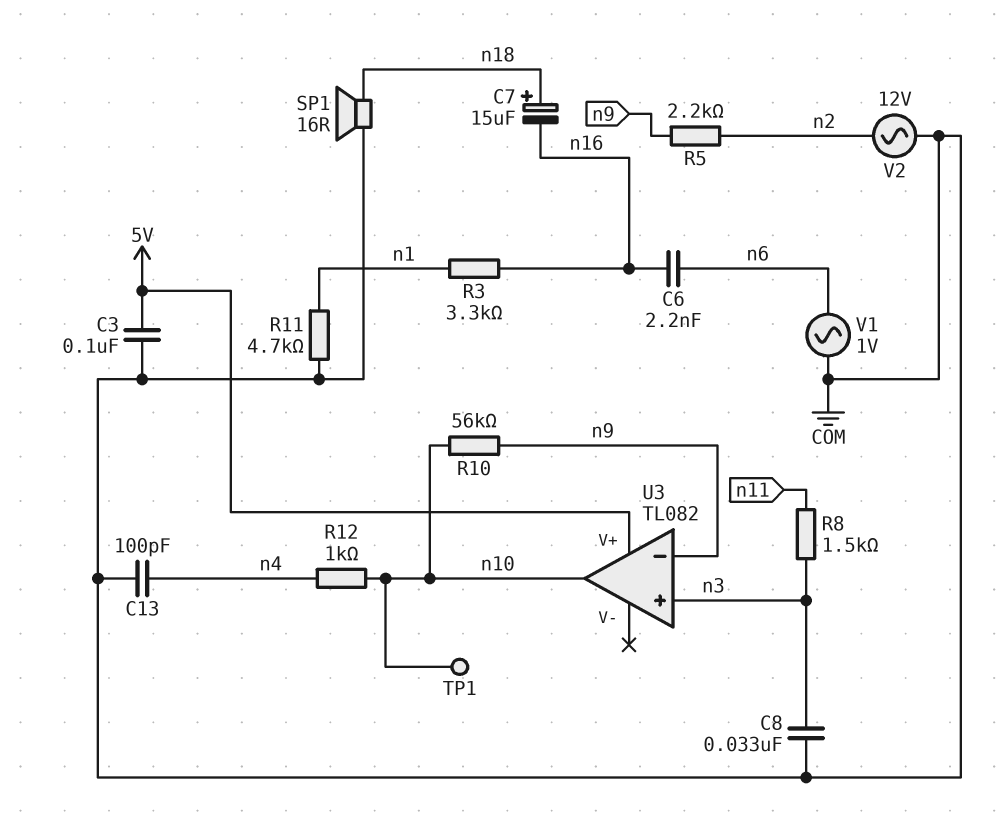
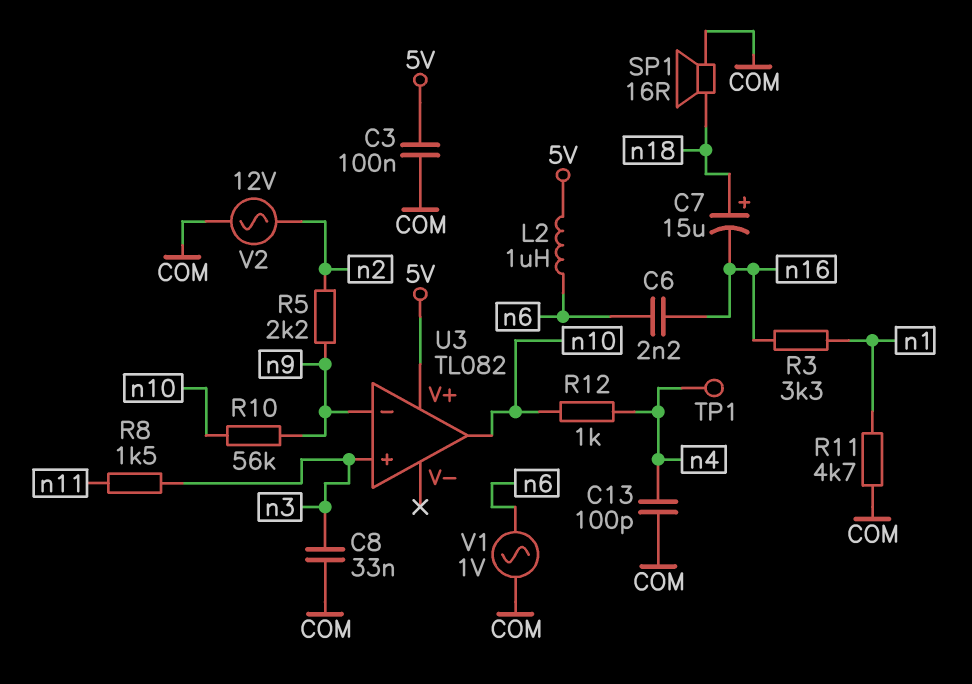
L2: none -> 1uH (5V, n6)
TP1: test point (n10) -> test point (n4)

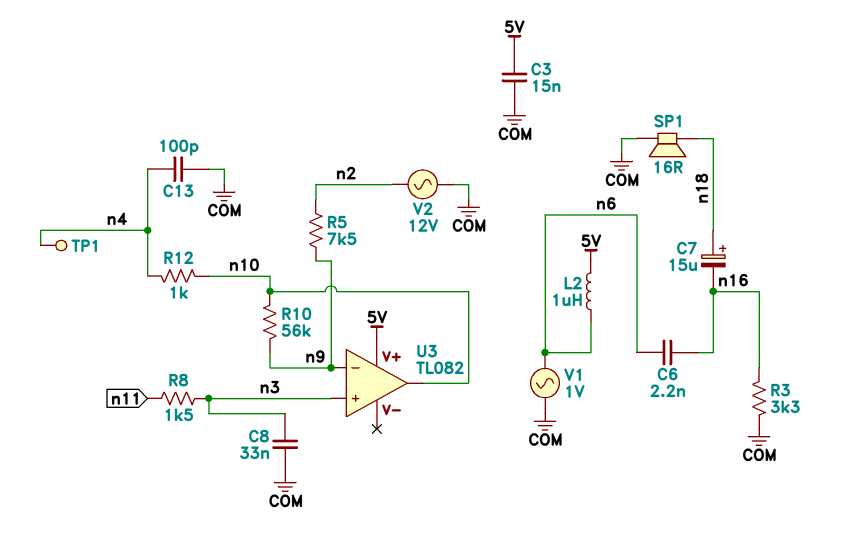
C3: 100nF (5V, COM) -> 15nF (5V, COM)
R3: 3.3k (n1, n16) -> 3.3k (COM, n16)
R5: 2.2k (n2, n9) -> 7.5k (n2, n9)
R11: 4.7k (COM, n1) -> none

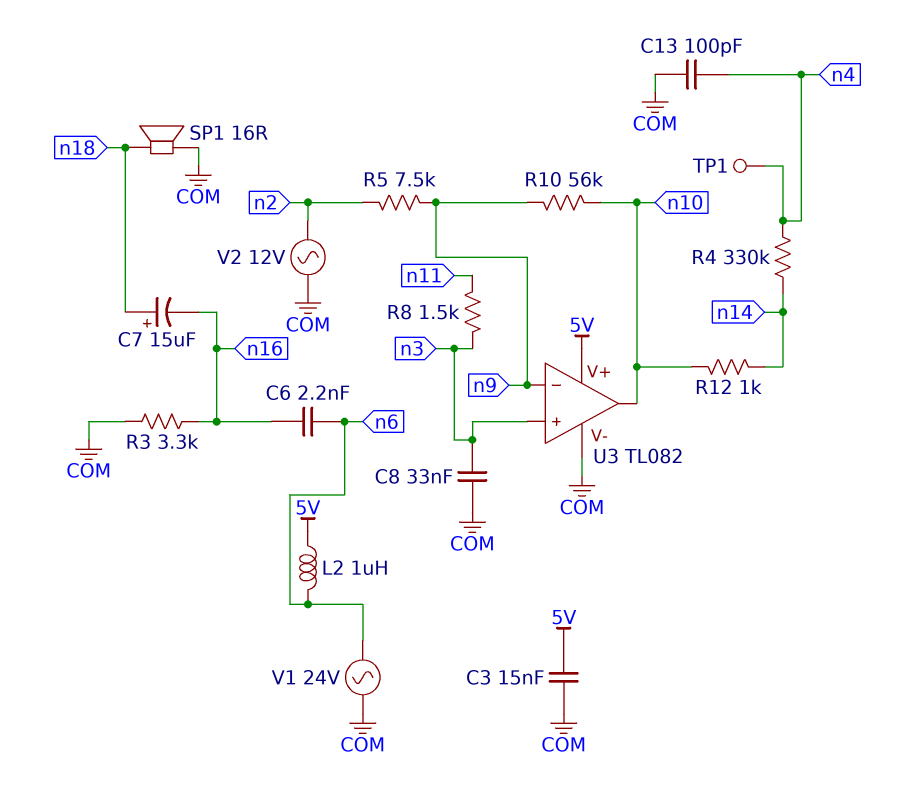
R4: none -> 330k (n4, n14)
R12: 1k (n4, n10) -> 1k (n10, n14)
U3 pin V-: none -> COM
V1: AC 1V (COM, n6) -> AC 24V (COM, n6)

